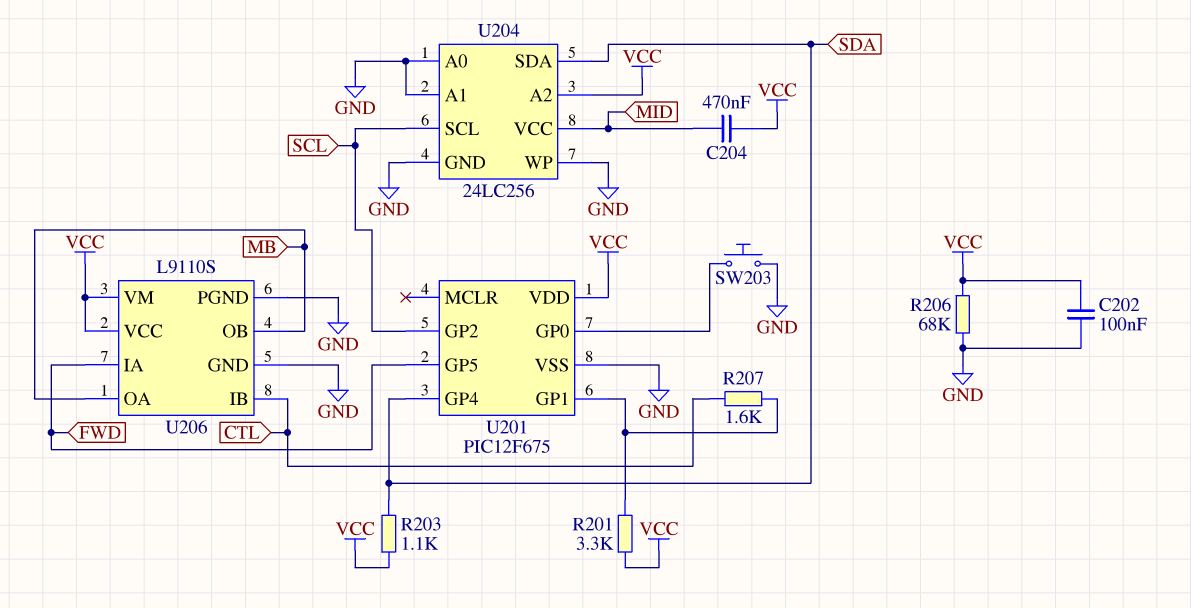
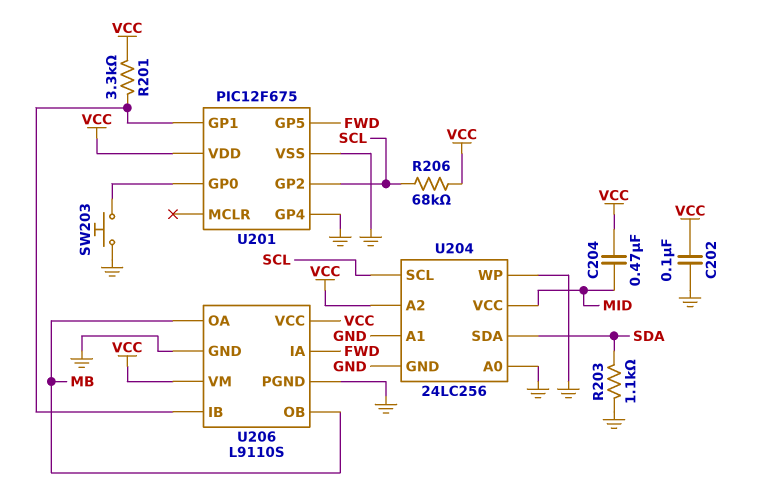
R203: 1.1k (SDA, VCC) -> 1.1k (GND, SDA)
R206: 68k (GND, VCC) -> 68k (SCL, VCC)
R207: 1.6k (CTL, U201/GP1) -> none
U201 pin GP4: SDA -> GND
U206 pin IB: CTL -> U201/GP1

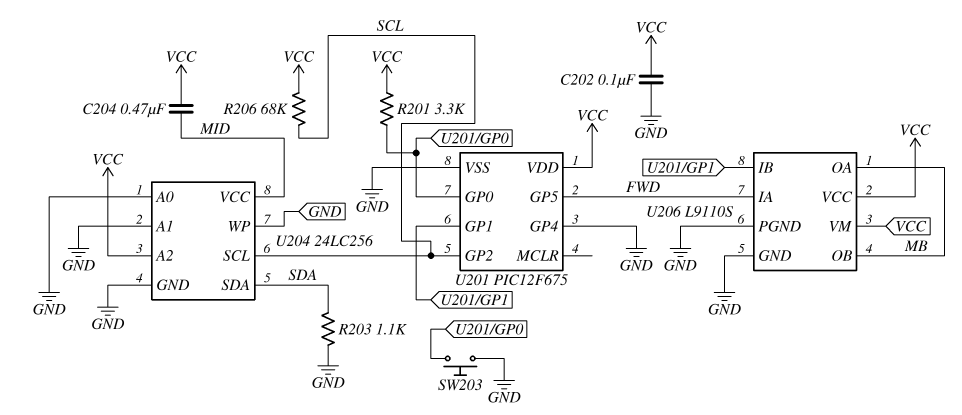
R201: 3.3k (U201/GP1, VCC) -> 3.3k (U201/GP0, VCC)

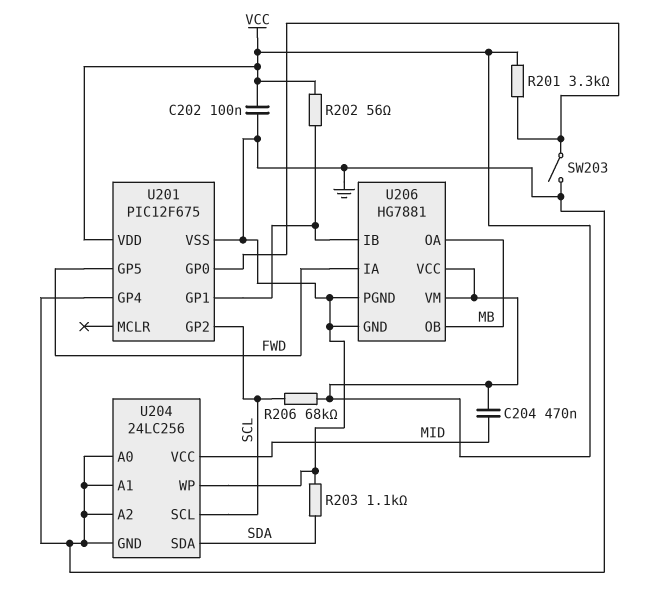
R202: none -> 56 (U201/GP1, VCC)
SW203: button (GND, U201/GP0) -> switch (GND, U201/GP0)
U204 pin A2: VCC -> GND
U206: L9110S -> HG7881

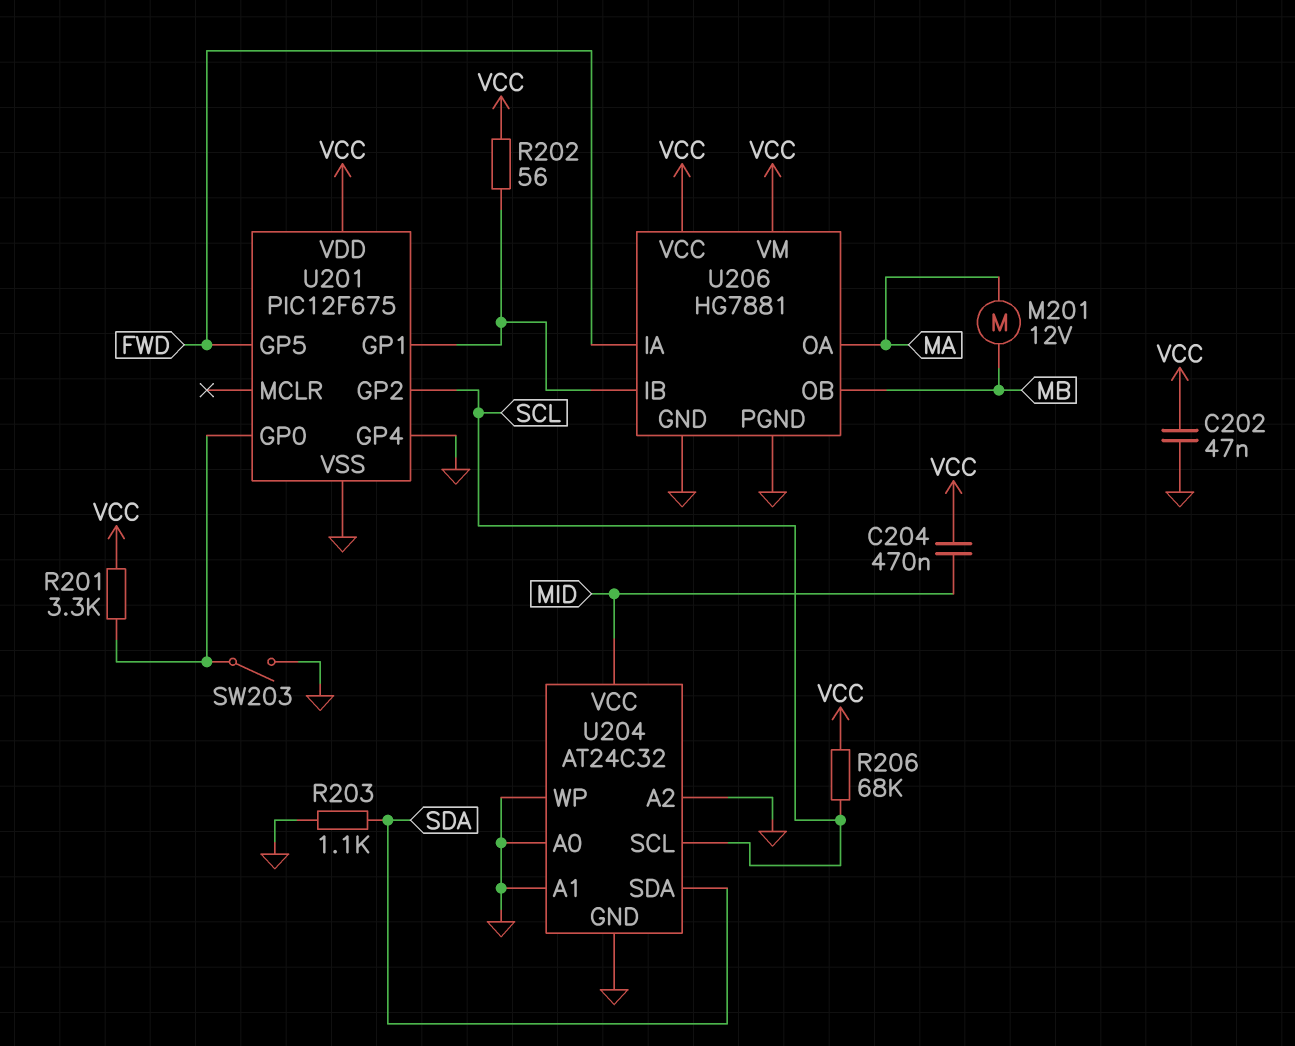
C202: 100nF (GND, VCC) -> 47nF (GND, VCC)
M201: none -> motor 12V (MA, MB)
U204: 24LC256 -> AT24C32
U206 pin OA: MB -> MA

